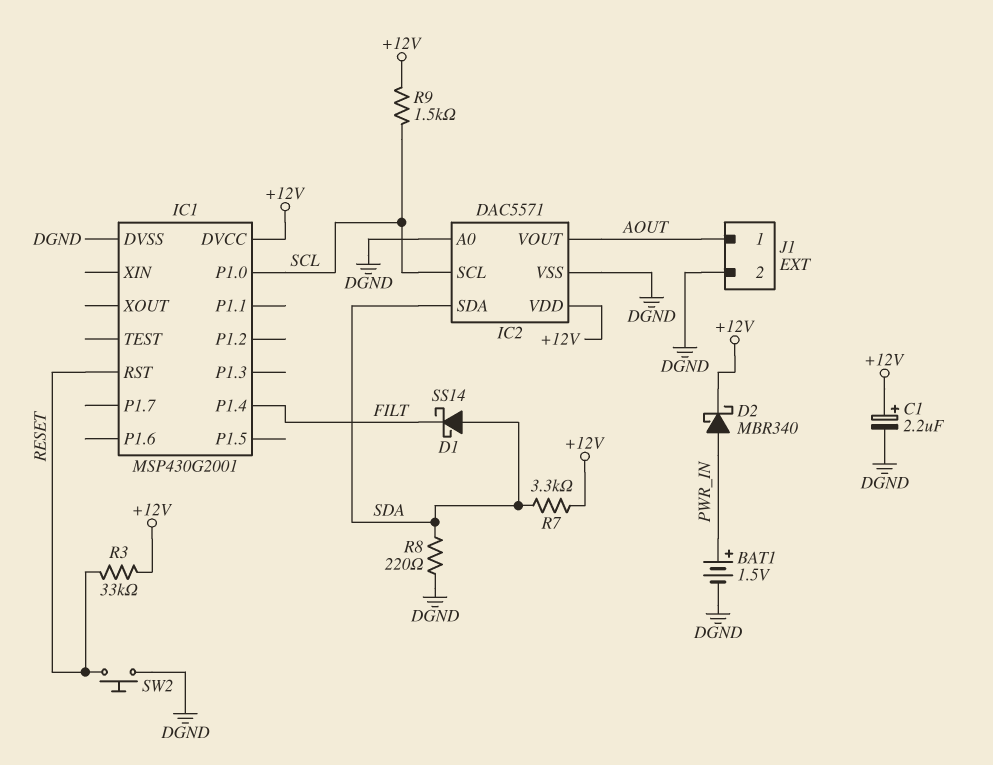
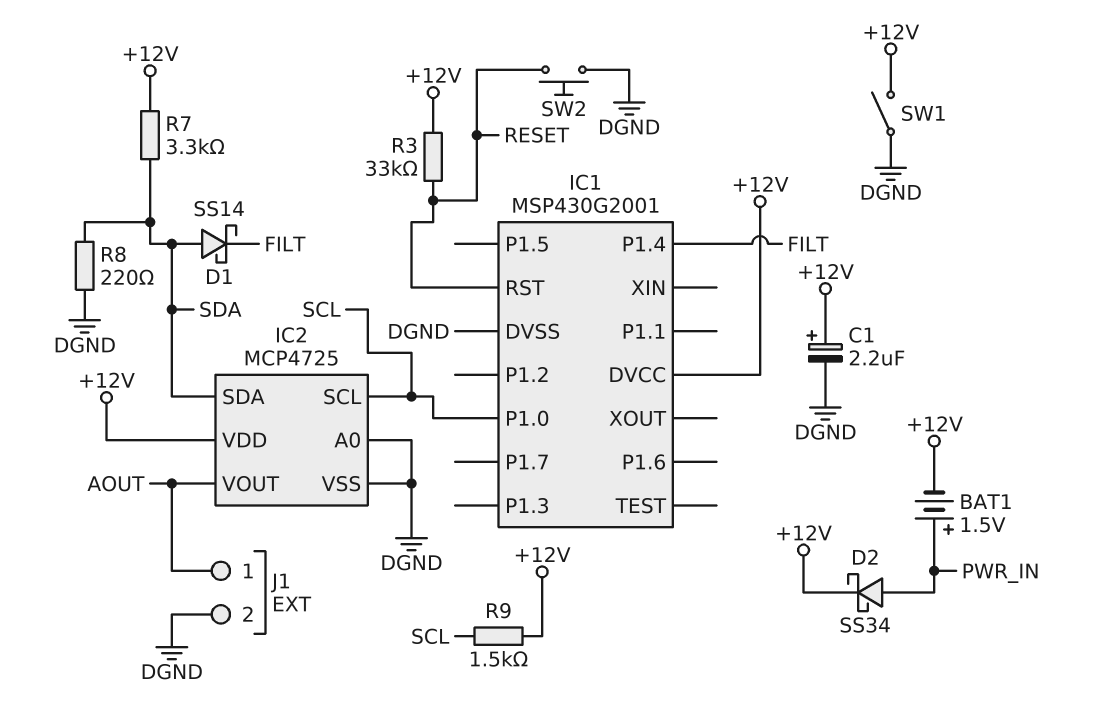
BAT1: 1.5V (plus PWR_IN, minus DGND) -> 1.5V (plus PWR_IN, minus +12V)
D2: schottky MBR340 (A PWR_IN, K +12V) -> schottky SS34 (A PWR_IN, K +12V)
IC2: DAC5571 -> MCP4725
SW1: none -> switch (+12V, DGND)

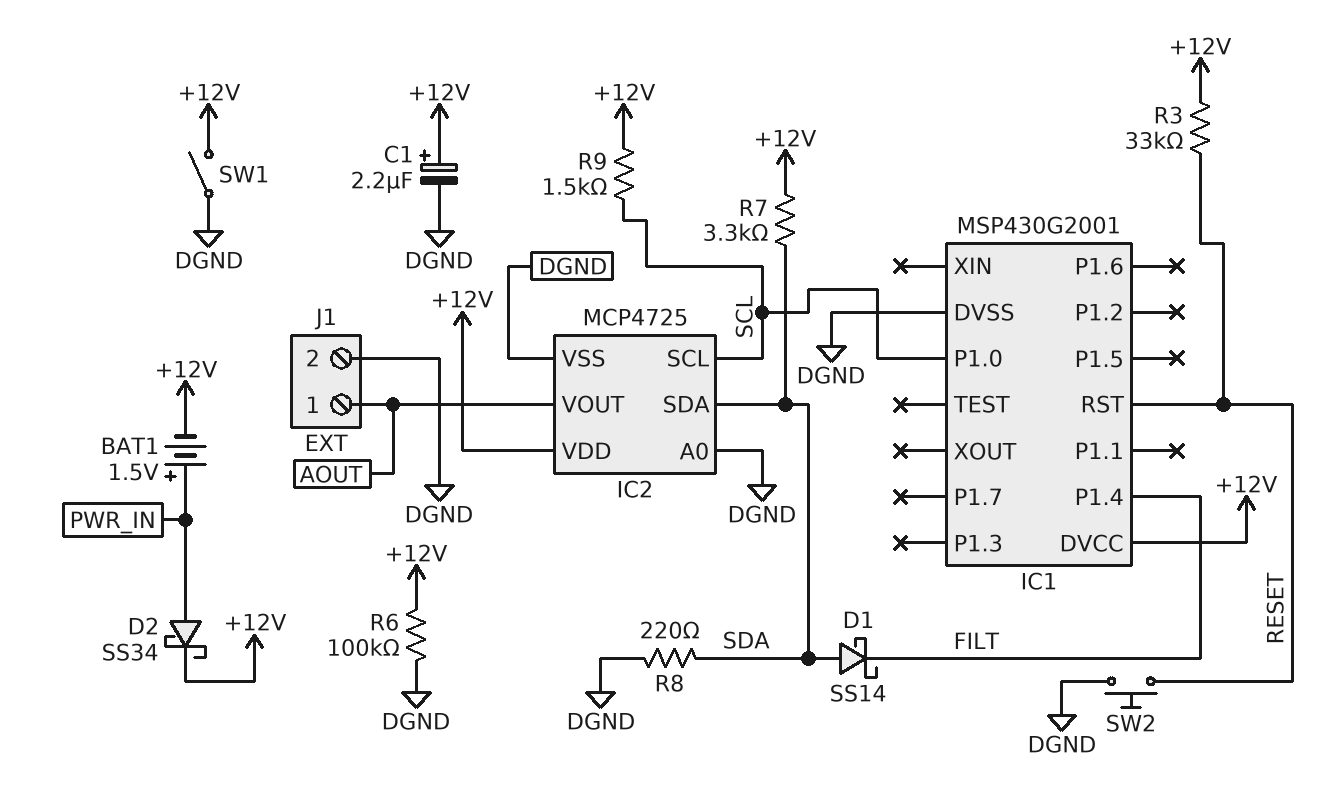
R6: none -> 100k (+12V, DGND)

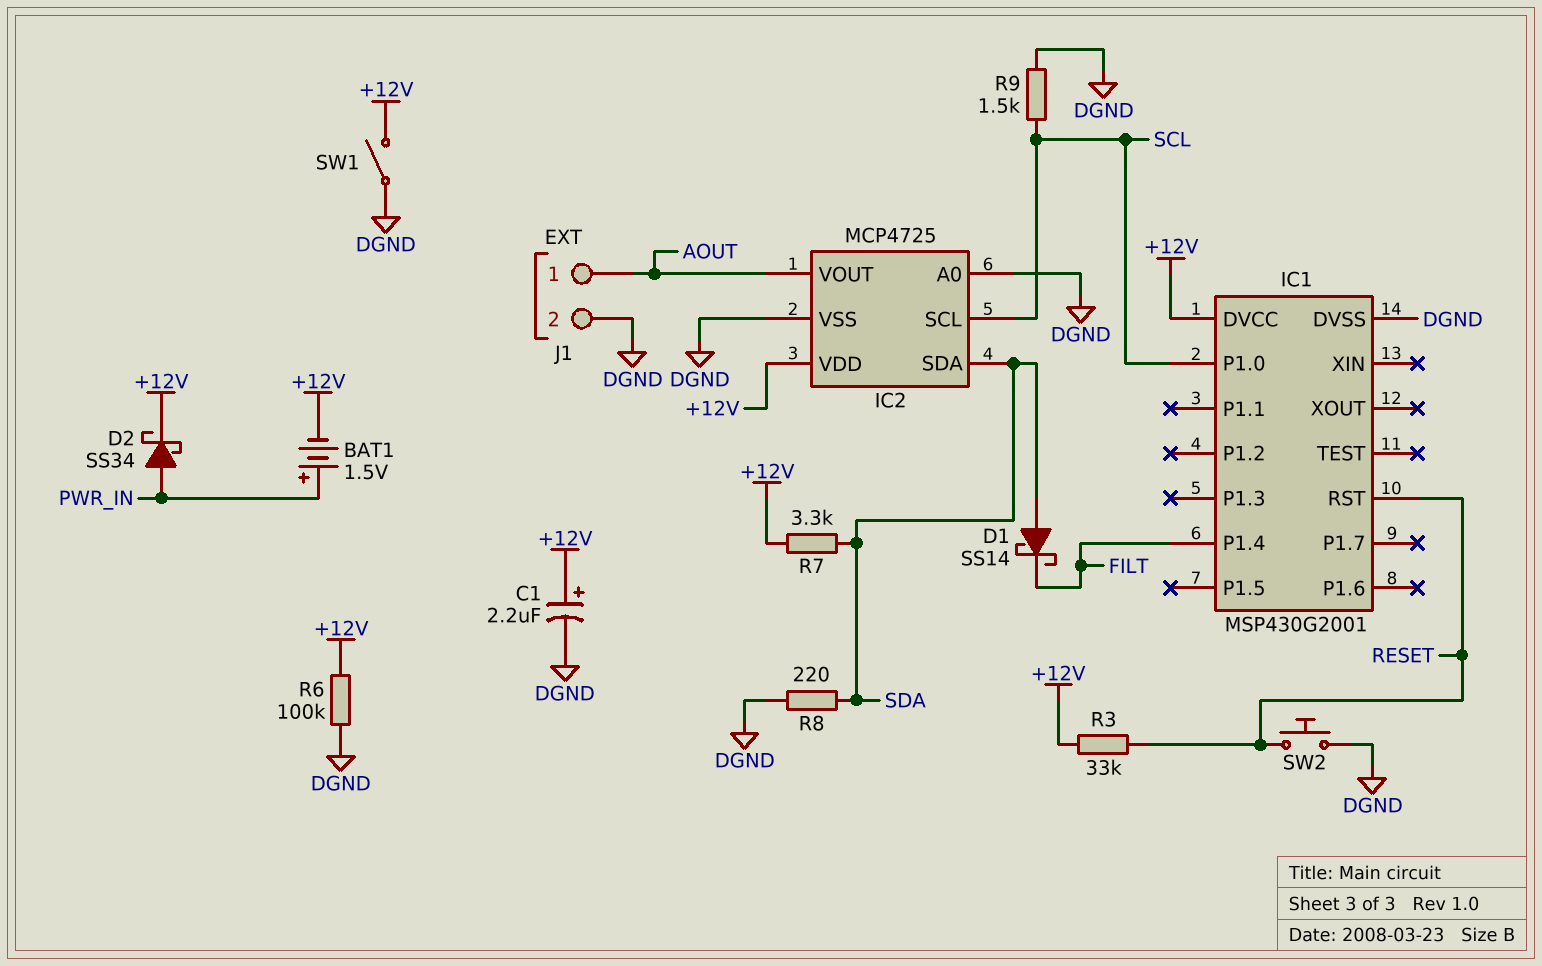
R9: 1.5k (+12V, SCL) -> 1.5k (DGND, SCL)

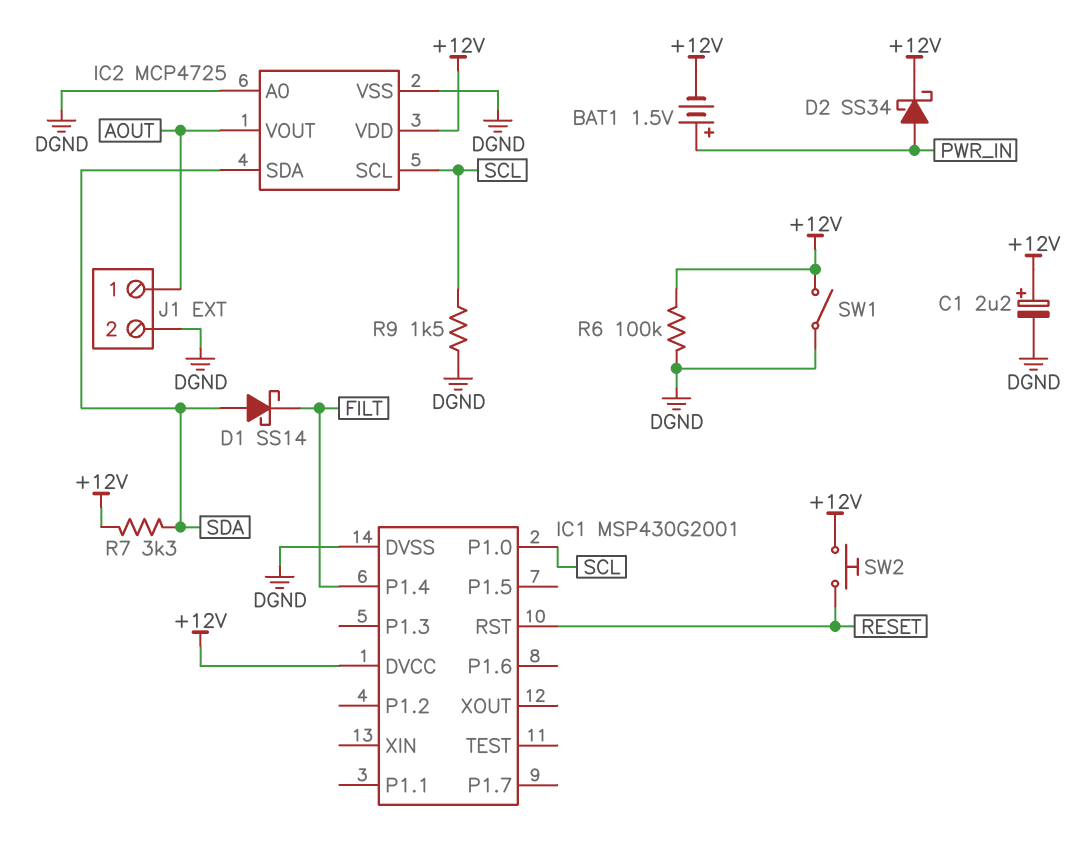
R3: 33k (+12V, RESET) -> none
R8: 220 (DGND, SDA) -> none
SW2: button (DGND, RESET) -> button (+12V, RESET)

